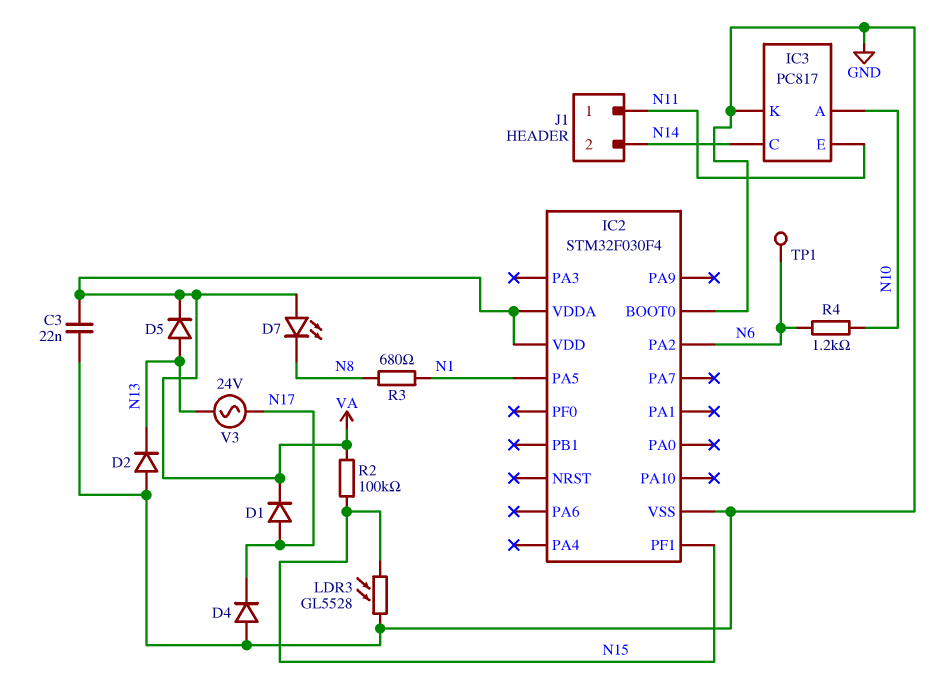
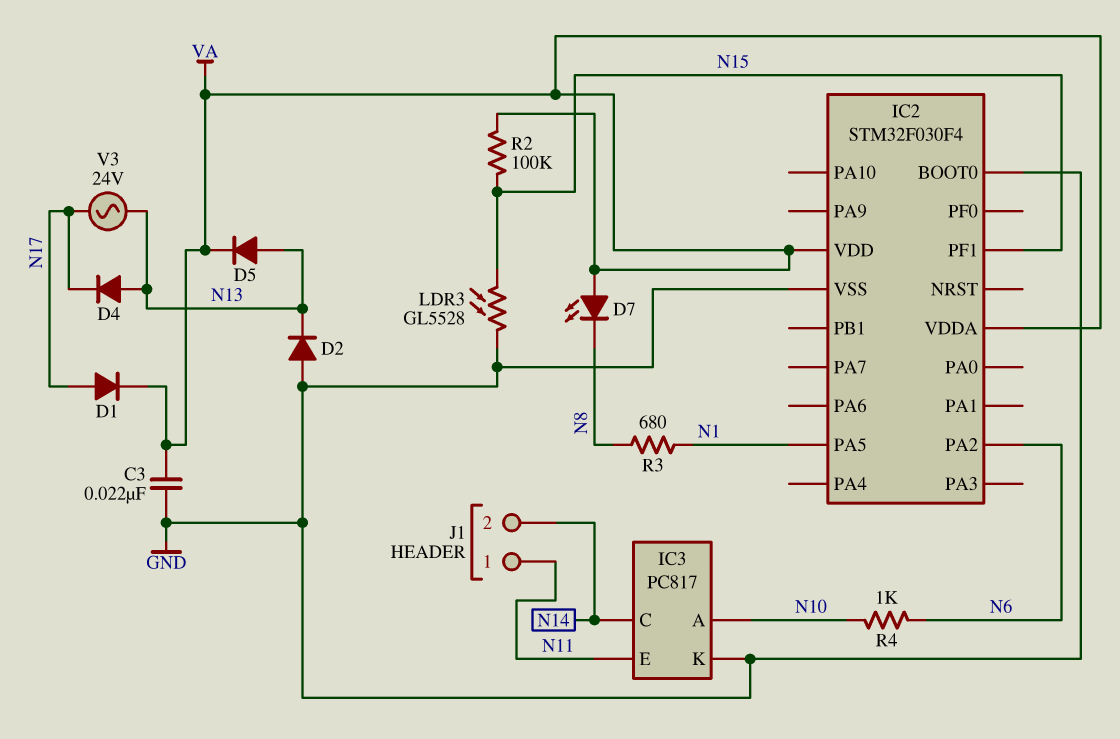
D4: diode (A GND, K N17) -> diode (A N13, K N17)
R4: 1.2k (N6, N10) -> 1k (N6, N10)
TP1: test point (N6) -> none

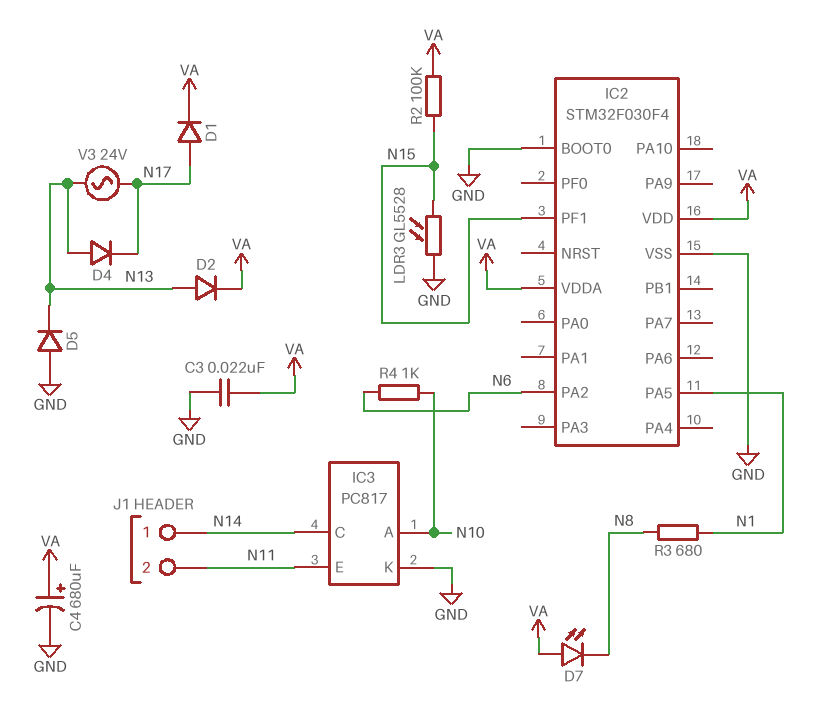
C4: none -> 680uF (plus VA, minus GND)
D2: diode (A GND, K N13) -> diode (A N13, K VA)
D5: diode (A N13, K VA) -> diode (A GND, K N13)
J1 pin 1: N11 -> N14
J1 pin 2: N14 -> N11

